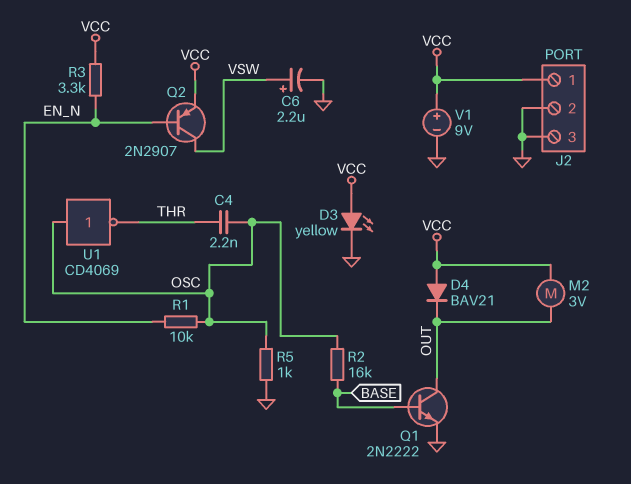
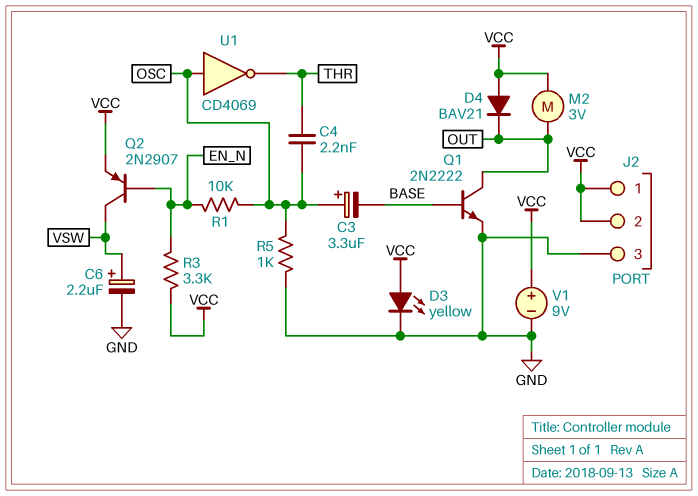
C3: none -> 3.3uF (plus OSC, minus BASE)
J2 pin 2: GND -> VCC
R2: 16k (BASE, OSC) -> none

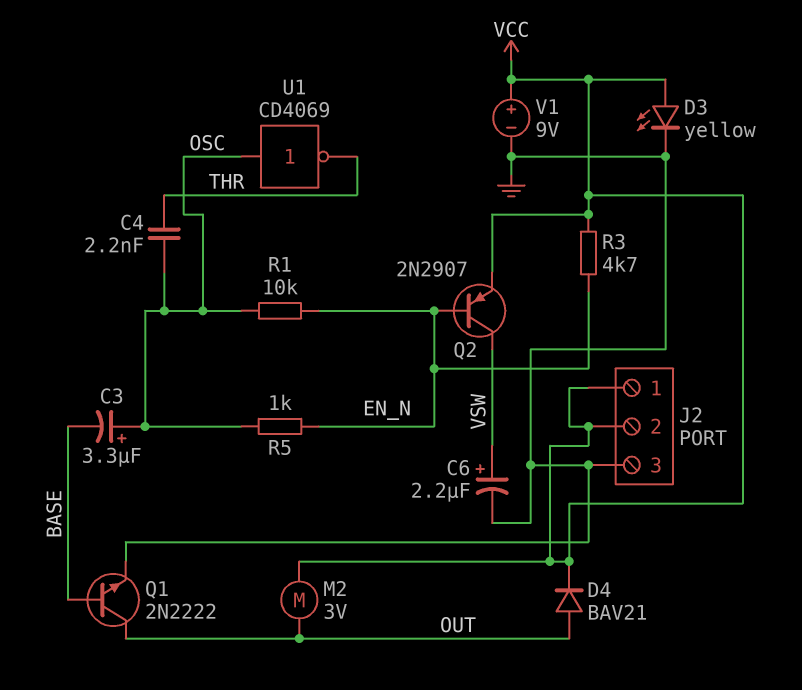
D4: diode BAV21 (A VCC, K OUT) -> diode BAV21 (A OUT, K VCC)
R3: 3.3k (EN_N, VCC) -> 4.7k (EN_N, VCC)
R5: 1k (GND, OSC) -> 1k (EN_N, OSC)

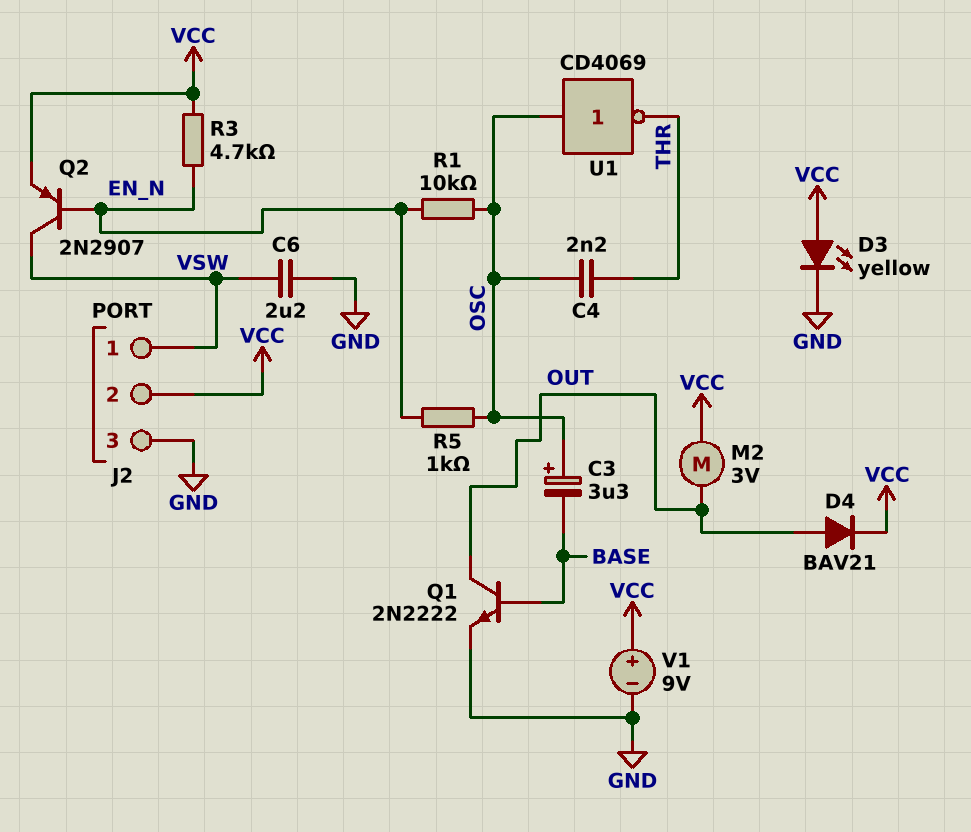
C6: 2.2uF (plus VSW, minus GND) -> 2.2uF (GND, VSW)
J2 pin 1: VCC -> VSW

